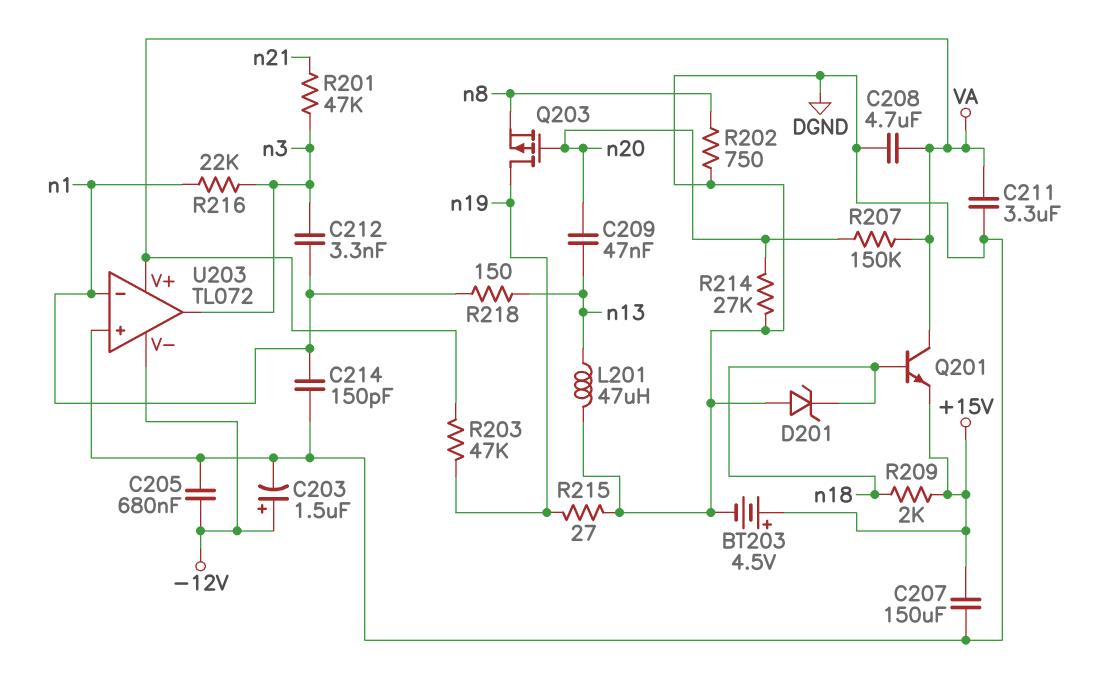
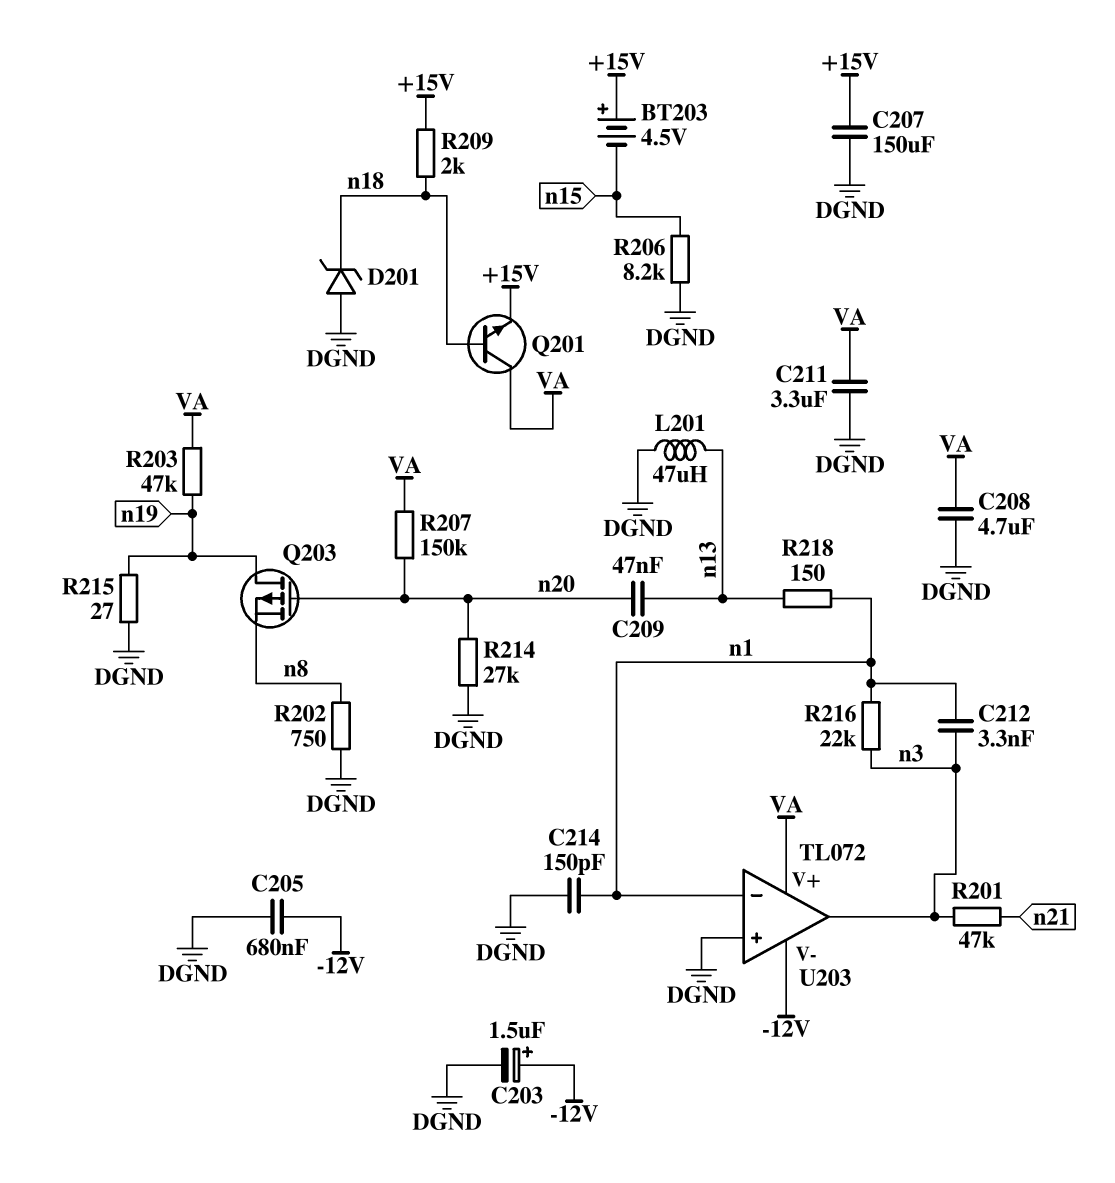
BT203: 4.5V (plus +15V, minus DGND) -> 4.5V (plus +15V, minus n15)
R206: none -> 8.2k (DGND, n15)

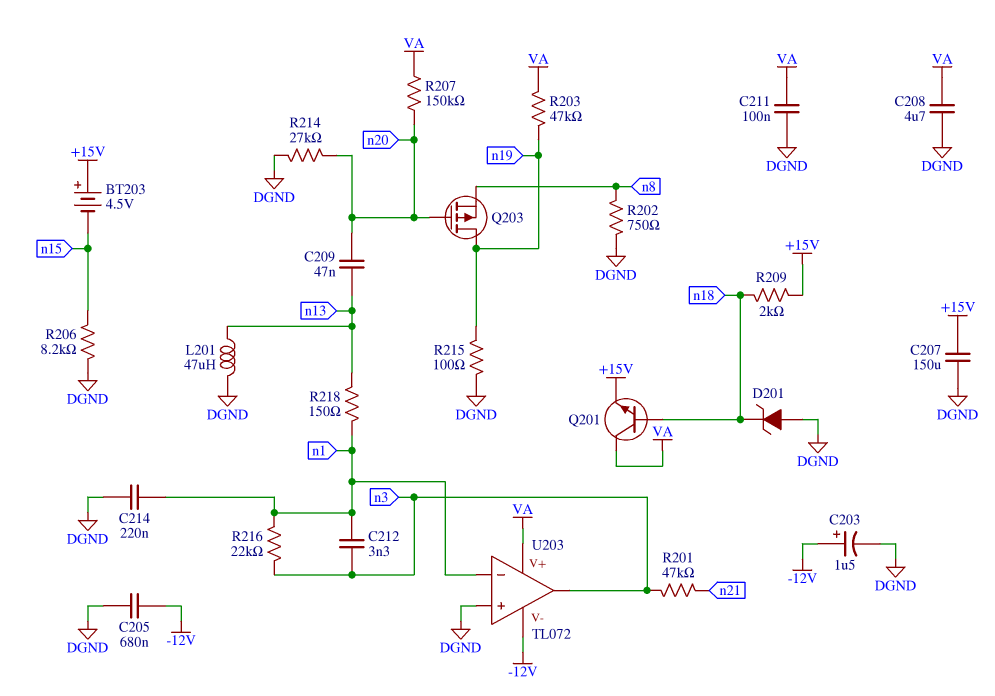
C211: 3.3uF (DGND, VA) -> 100nF (DGND, VA)
C214: 150pF (DGND, n1) -> 220nF (DGND, n1)
R215: 27 (DGND, n19) -> 100 (DGND, n19)

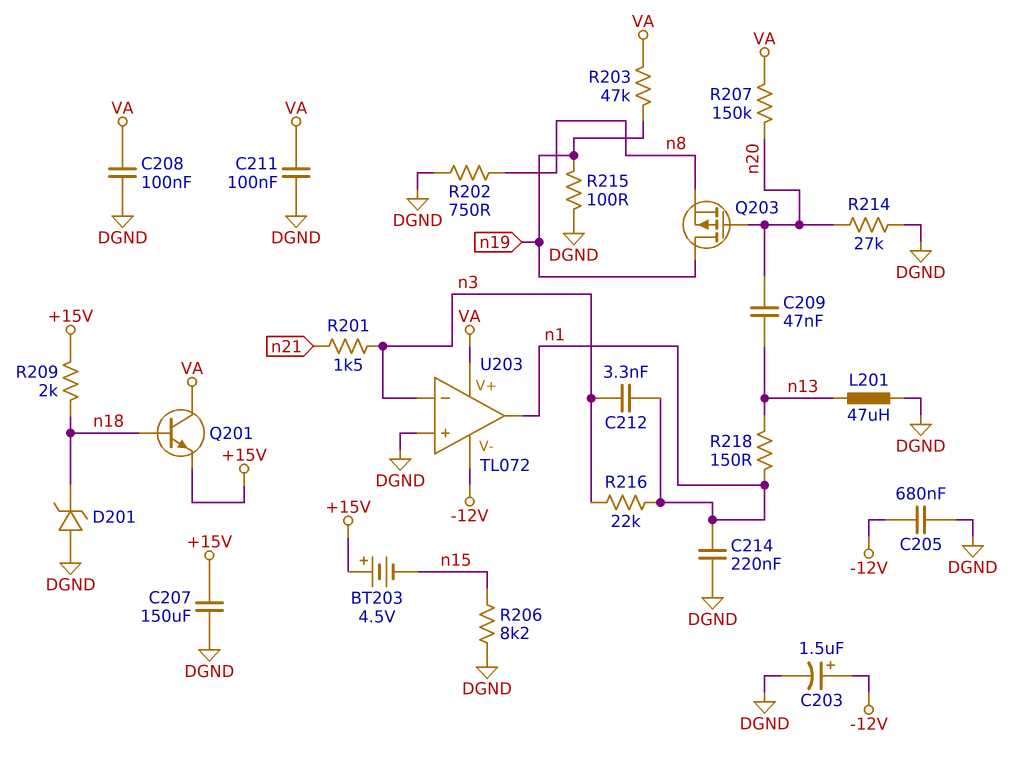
C208: 4.7uF (DGND, VA) -> 100nF (DGND, VA)
R201: 47k (n3, n21) -> 1.5k (n3, n21)
U203 pin in-: n1 -> n3
U203 pin out: n3 -> n1

